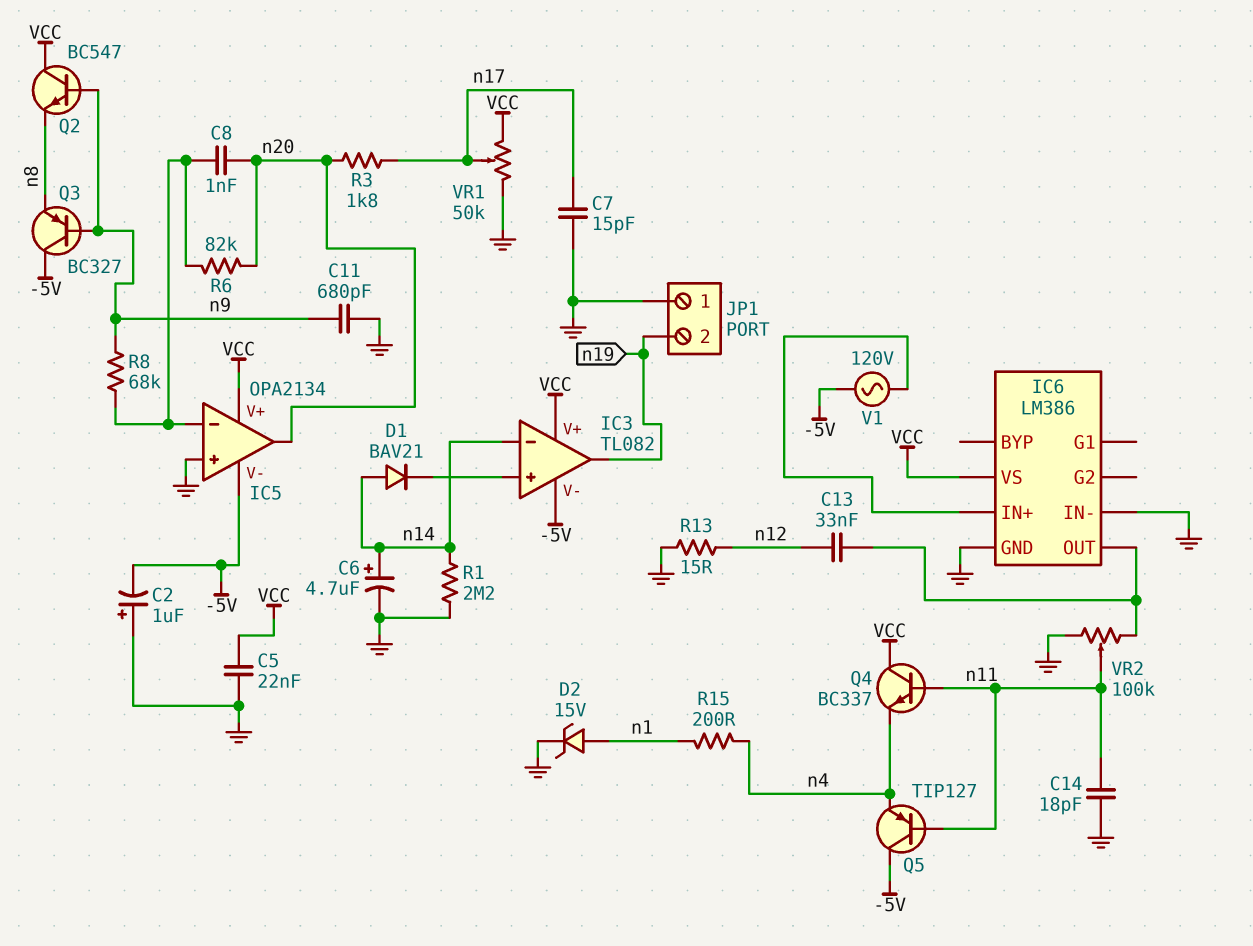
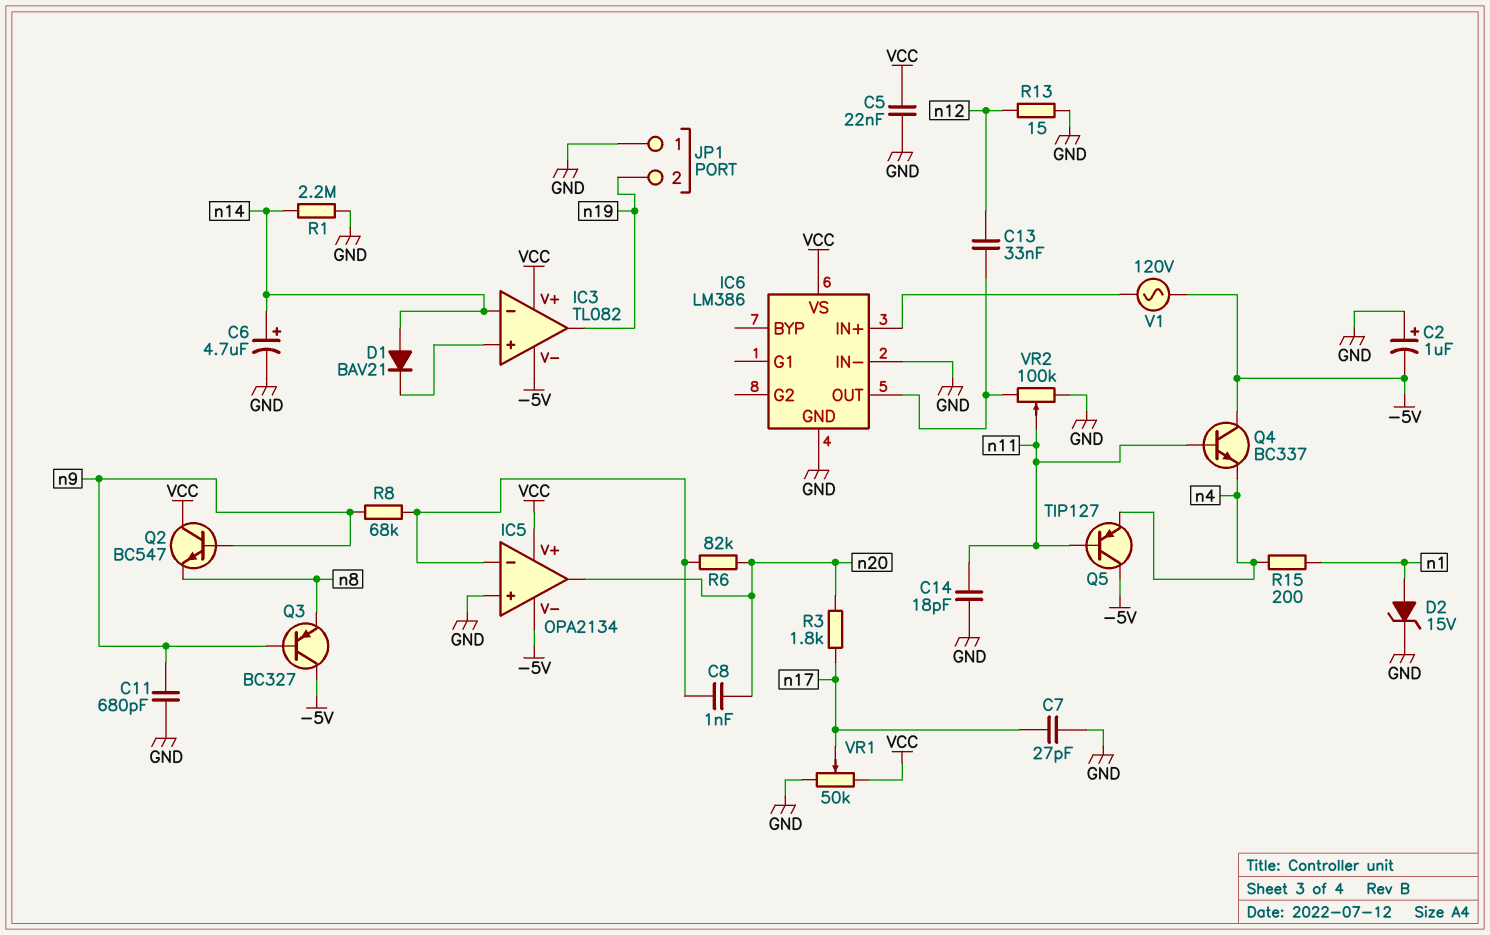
C7: 15pF (GND, n17) -> 27pF (GND, n17)
Q4: NPN BC337 (B n11, C VCC, E n4) -> NPN BC337 (B n11, C -5V, E n4)

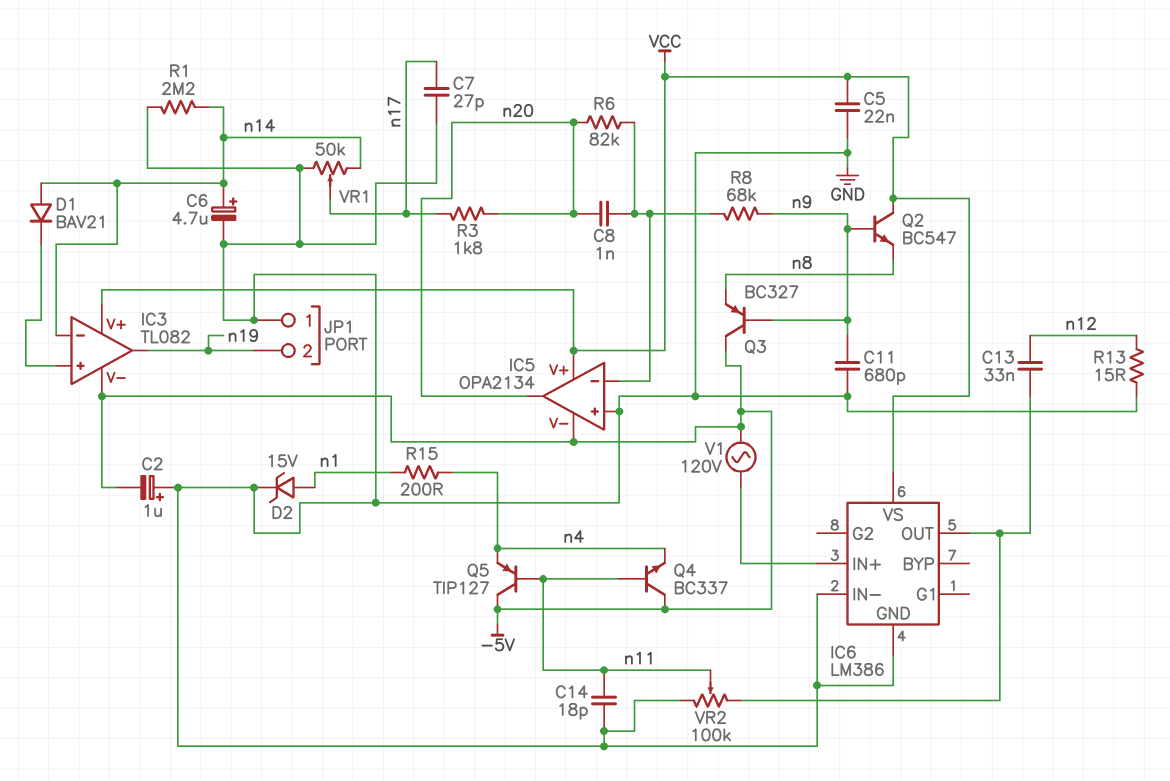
VR1: 50k (GND, VCC, wiper n17) -> 50k (GND, n14, wiper n17)

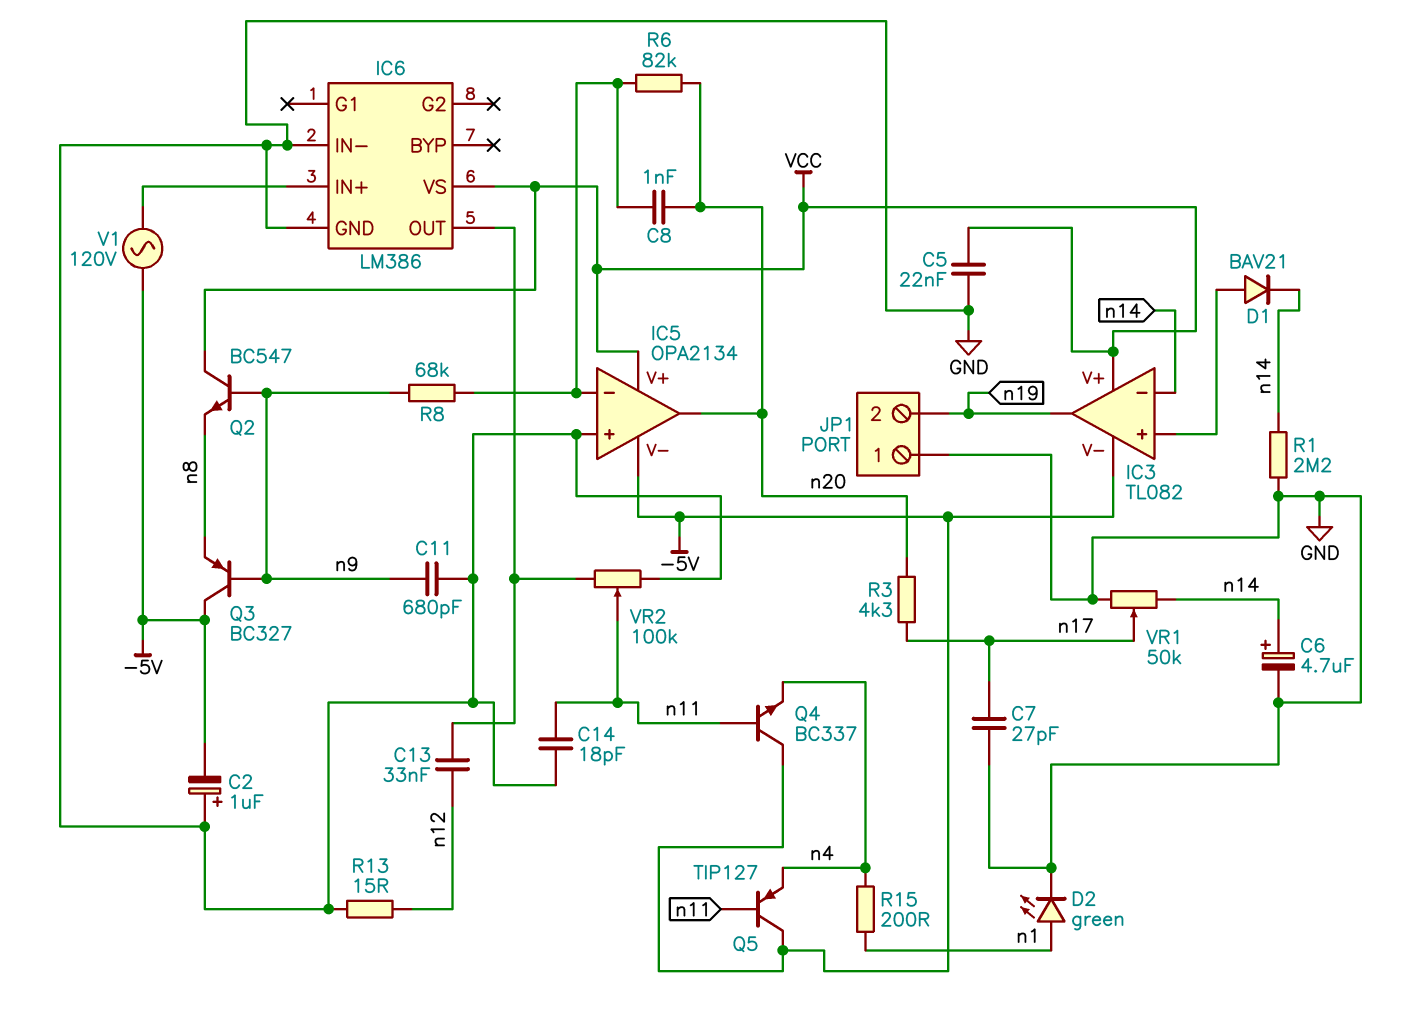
D1: diode BAV21 (A n14, K IC3/in+) -> diode BAV21 (A IC3/in+, K n14)
D2: zener 15V (A n1, K GND) -> LED green (A n1, K GND)
R3: 1.8k (n17, n20) -> 4.3k (n17, n20)

